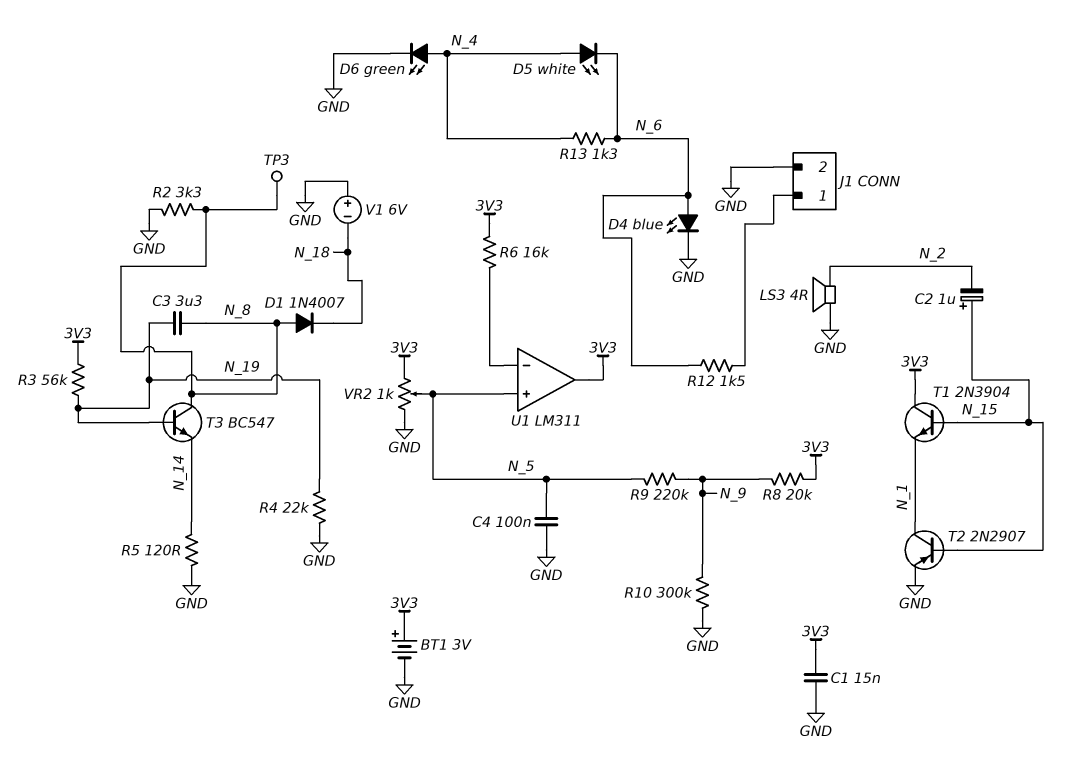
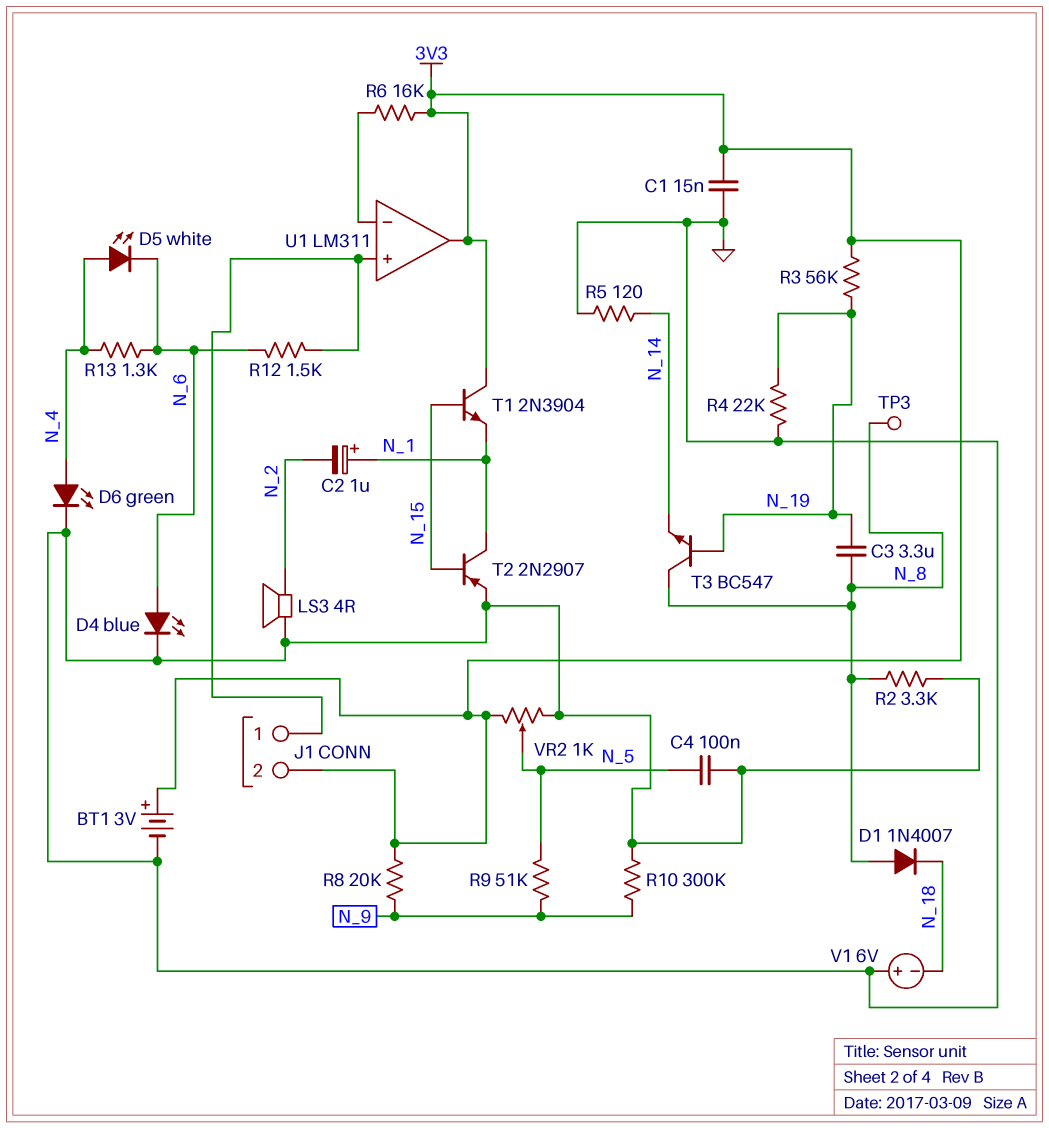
C2: 1uF (plus N_15, minus N_2) -> 1uF (plus N_1, minus N_2)
J1 pin 2: GND -> 3V3
R9: 220k (N_5, N_9) -> 51k (N_5, N_9)
U1 pin in+: N_5 -> J1/1

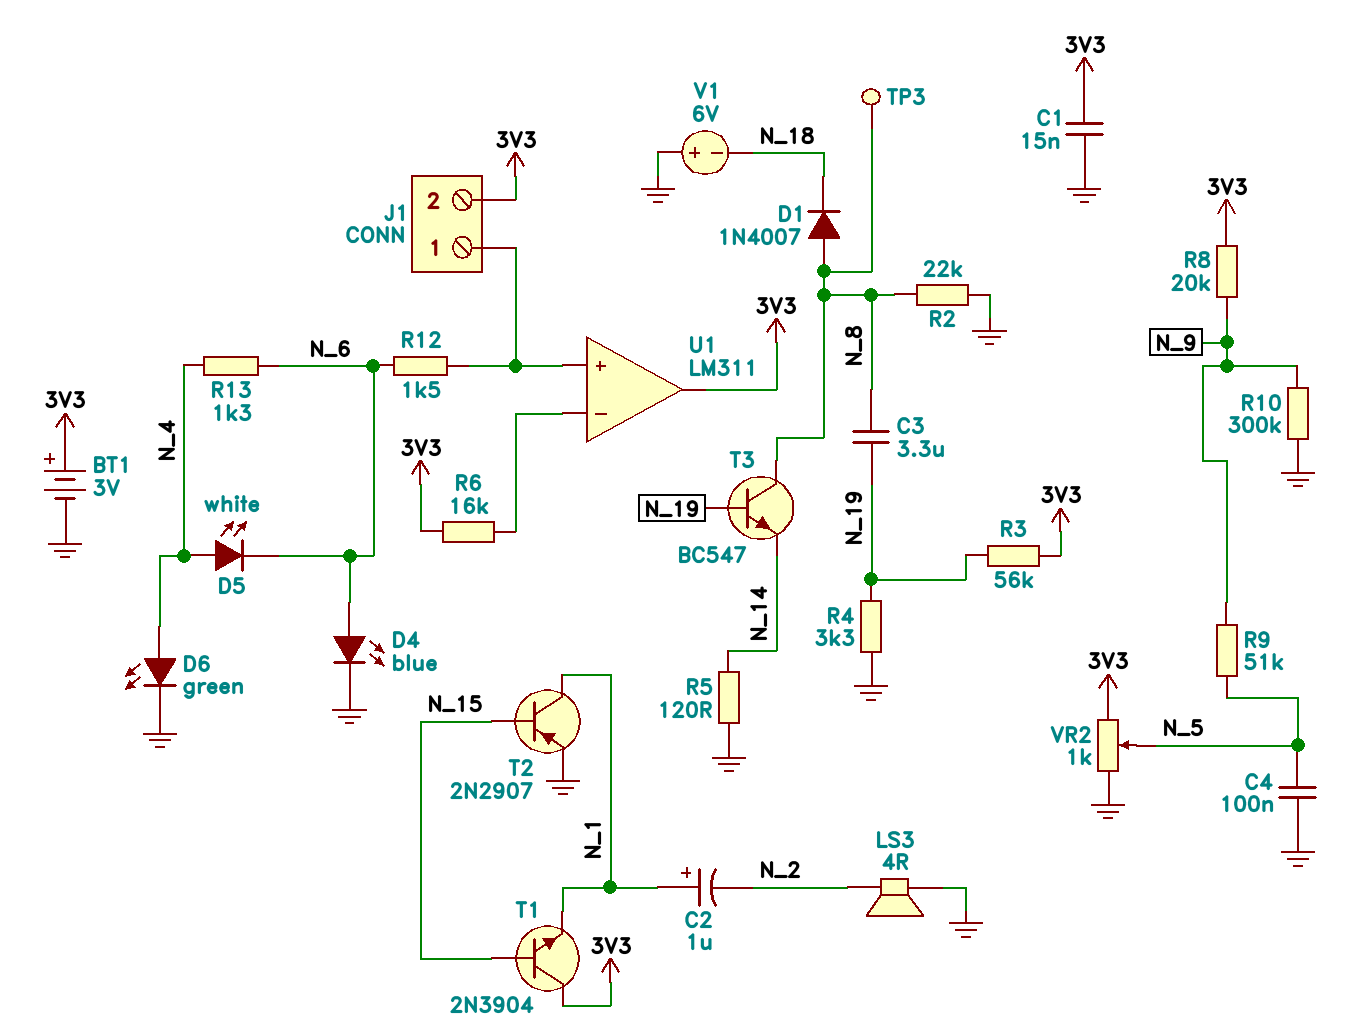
R2: 3.3k (GND, N_8) -> 22k (GND, N_8)
R4: 22k (GND, N_19) -> 3.3k (GND, N_19)

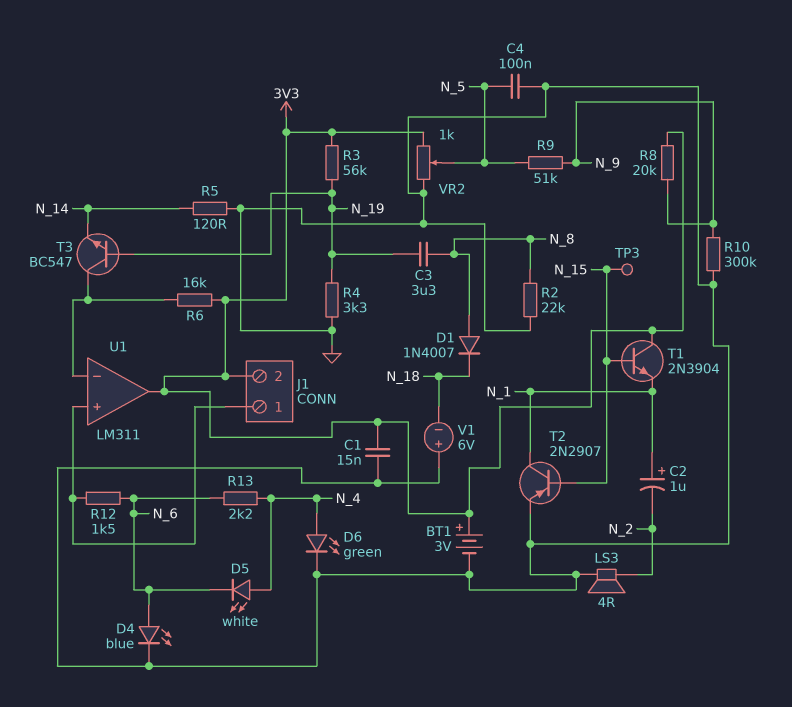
R13: 1.3k (N_4, N_6) -> 2.2k (N_4, N_6)
T3: NPN BC547 (B N_19, C N_8, E N_14) -> NPN BC547 (B N_19, C U1/in-, E N_14)
TP3: test point (N_8) -> test point (N_15)

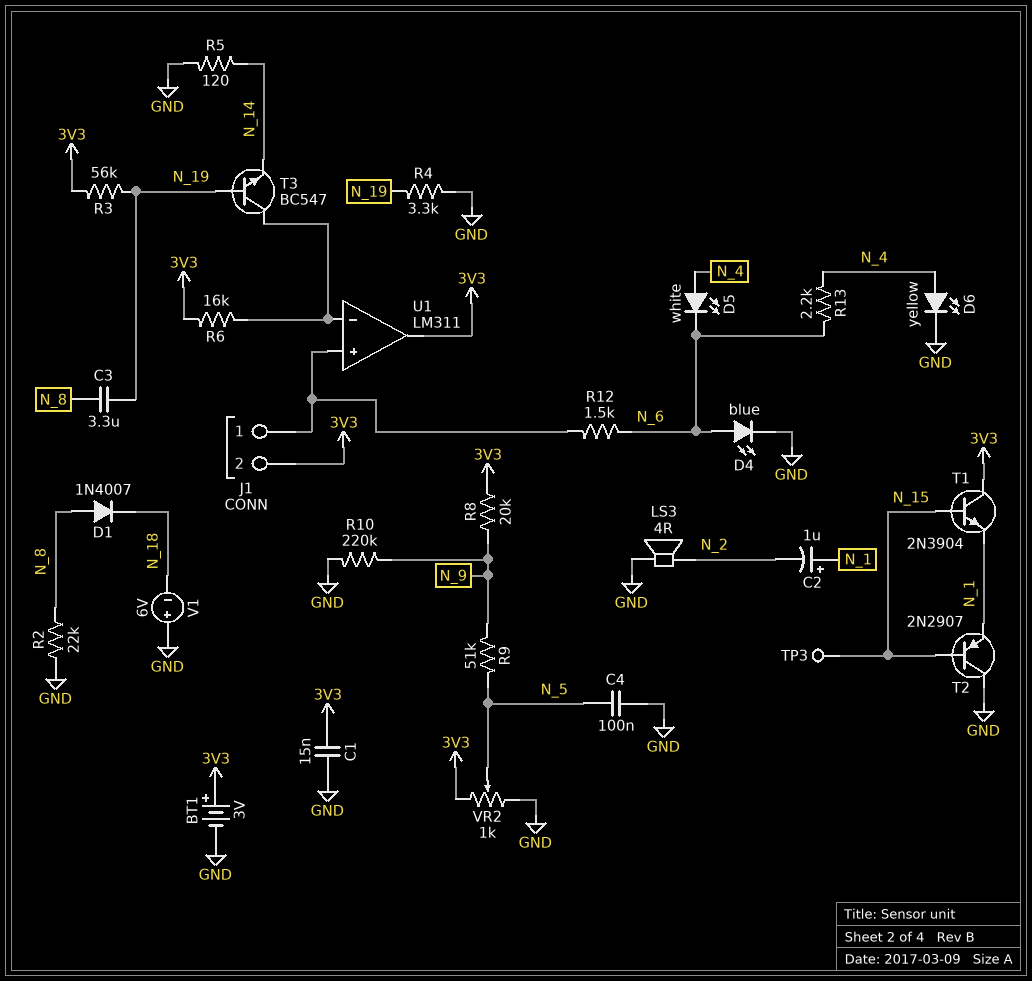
D6: LED green (A N_4, K GND) -> LED yellow (A N_4, K GND)
R10: 300k (GND, N_9) -> 220k (GND, N_9)
T2: PNP 2N2907 (B N_15, C N_1, E GND) -> PNP 2N2907 (B N_15, C GND, E N_1)

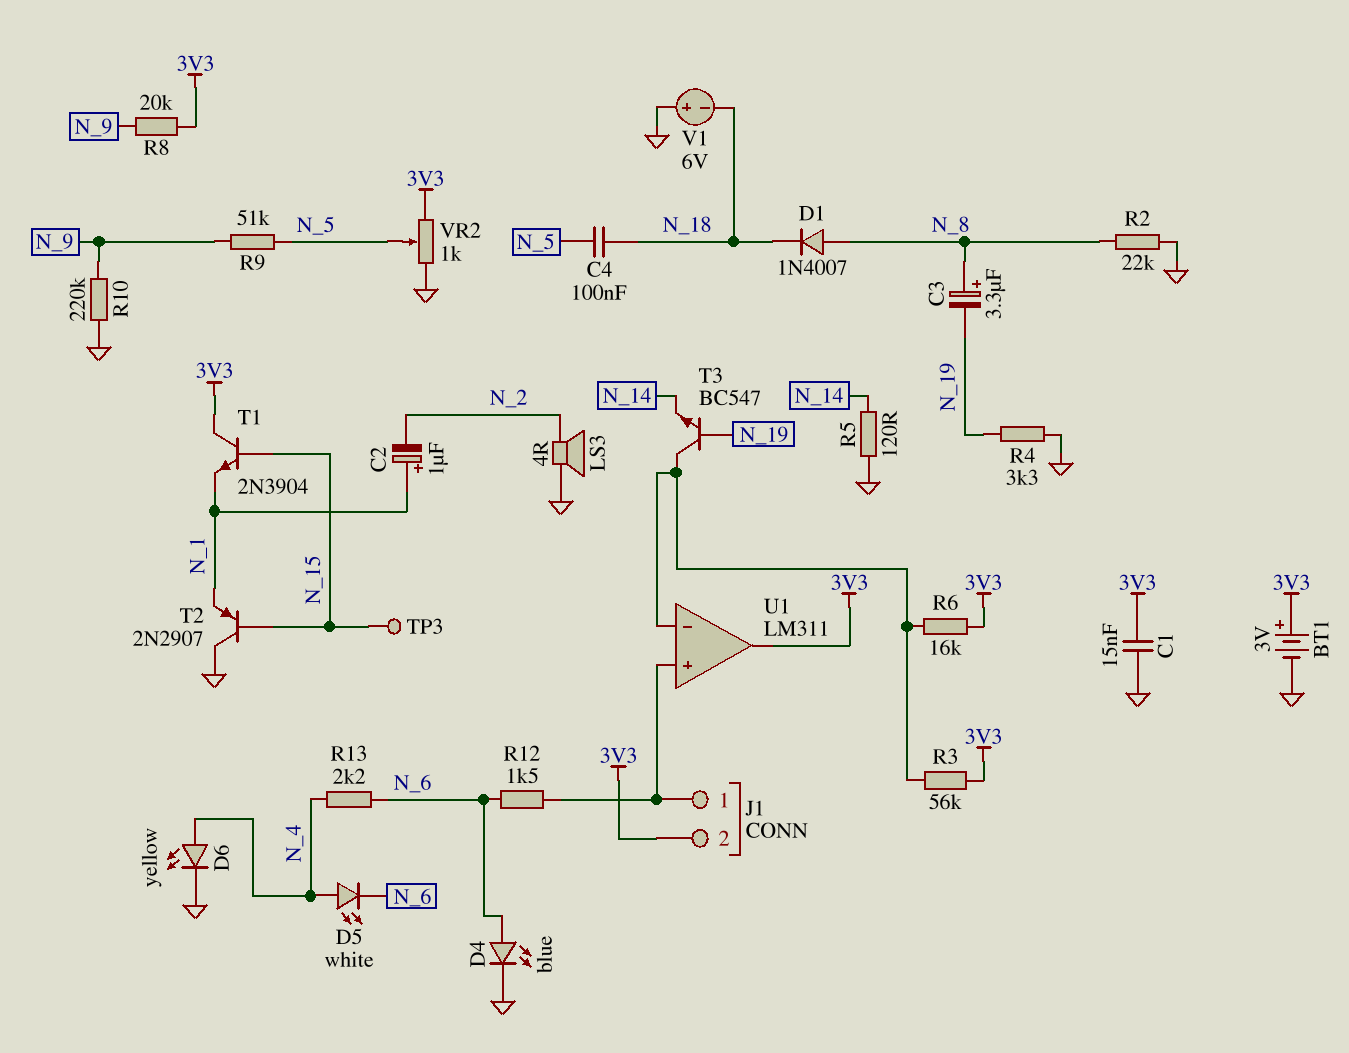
C3: 3.3uF (N_8, N_19) -> 3.3uF (plus N_8, minus N_19)
C4: 100nF (GND, N_5) -> 100nF (N_5, N_18)
R3: 56k (3V3, N_19) -> 56k (3V3, U1/in-)

